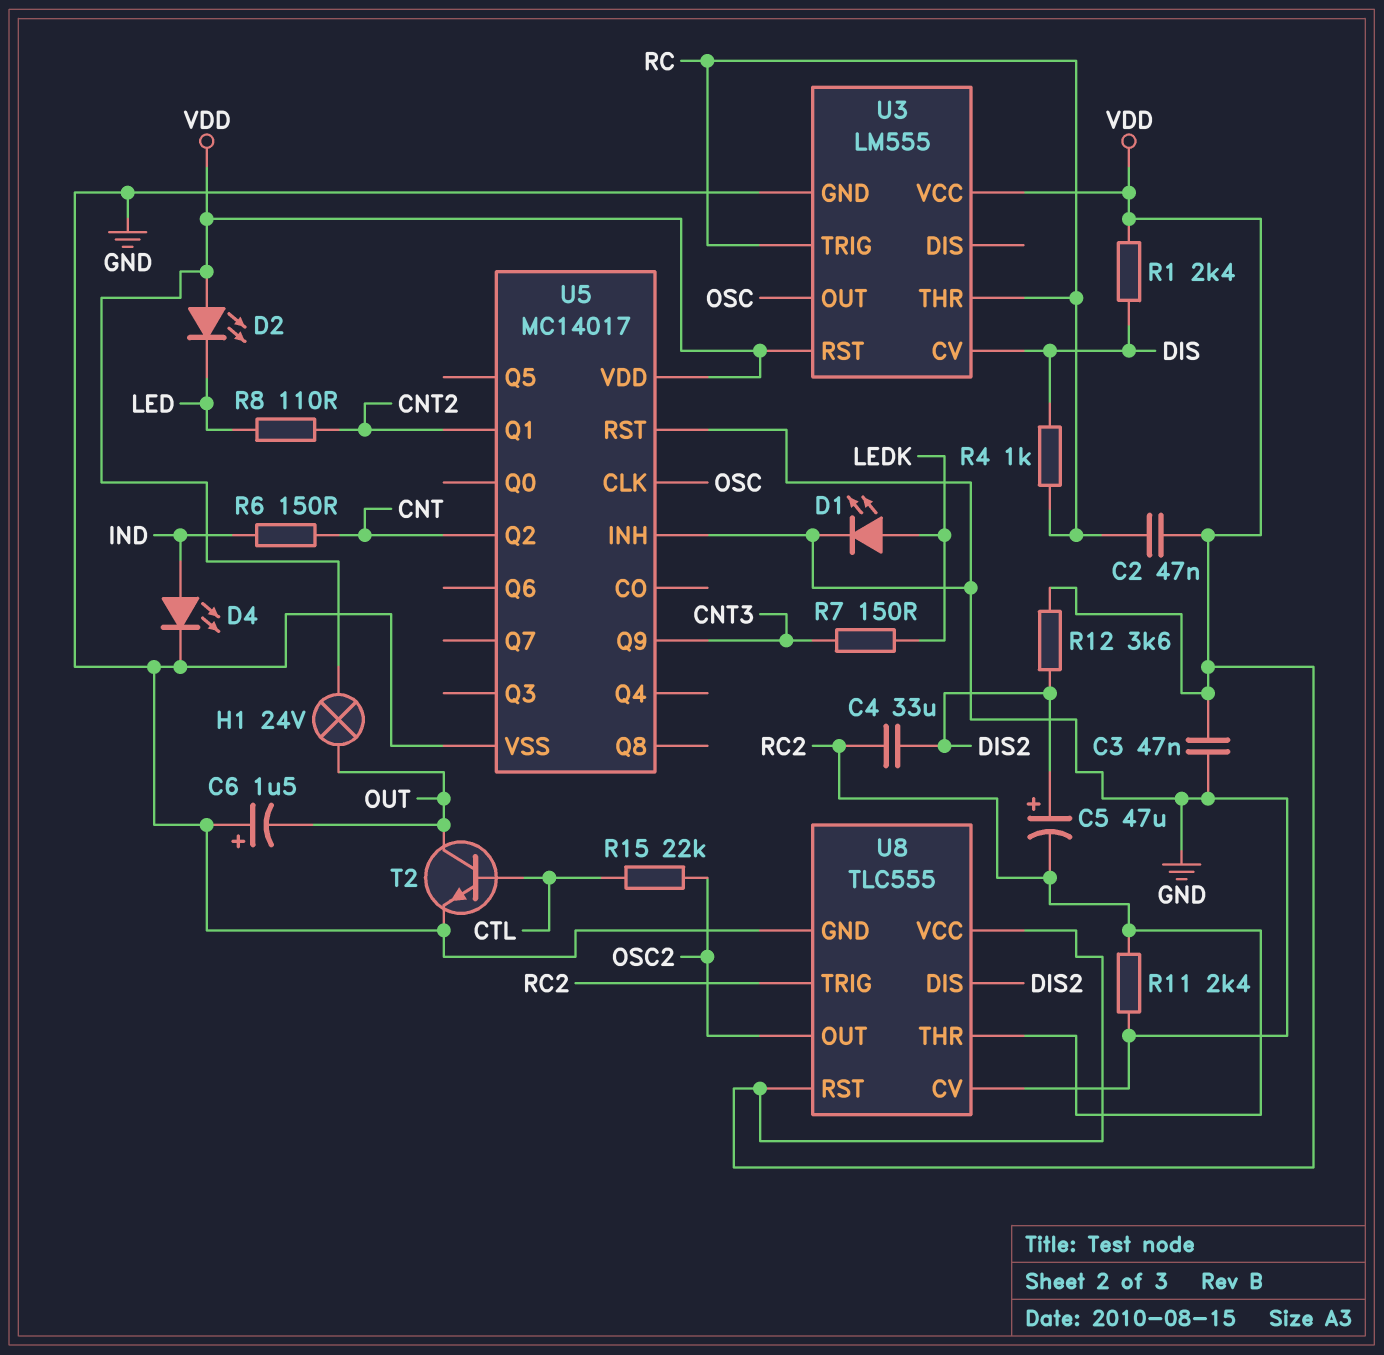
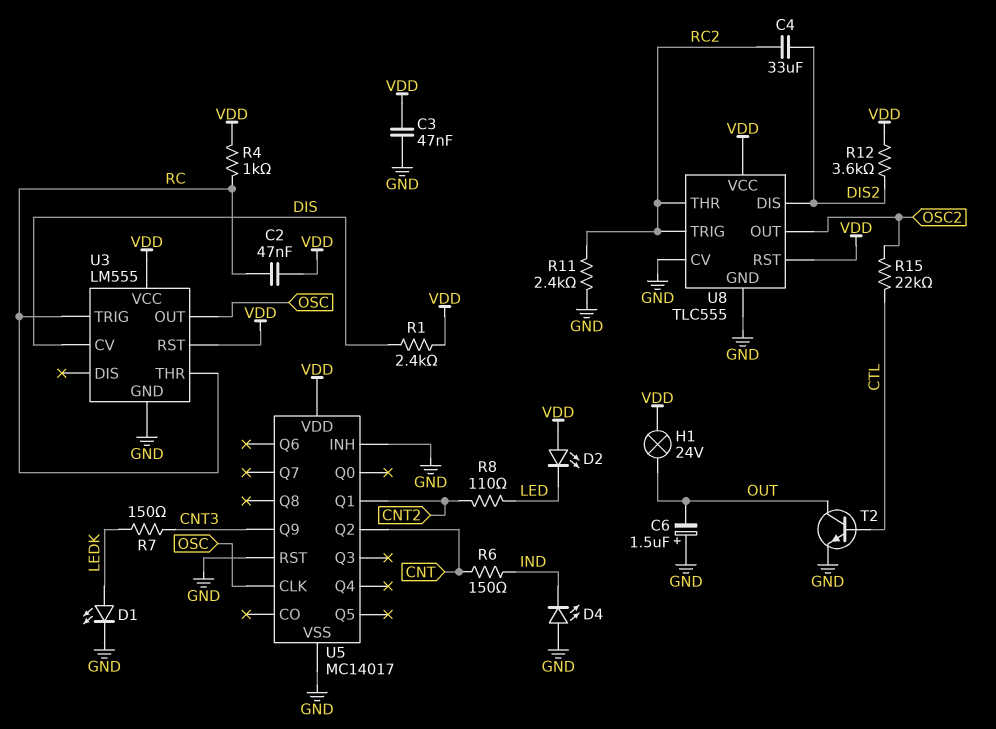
C5: 47uF (plus DIS2, minus RC2) -> none
D4: LED (A IND, K GND) -> LED (A GND, K IND)
R4: 1k (DIS, RC) -> 1k (RC, VDD)

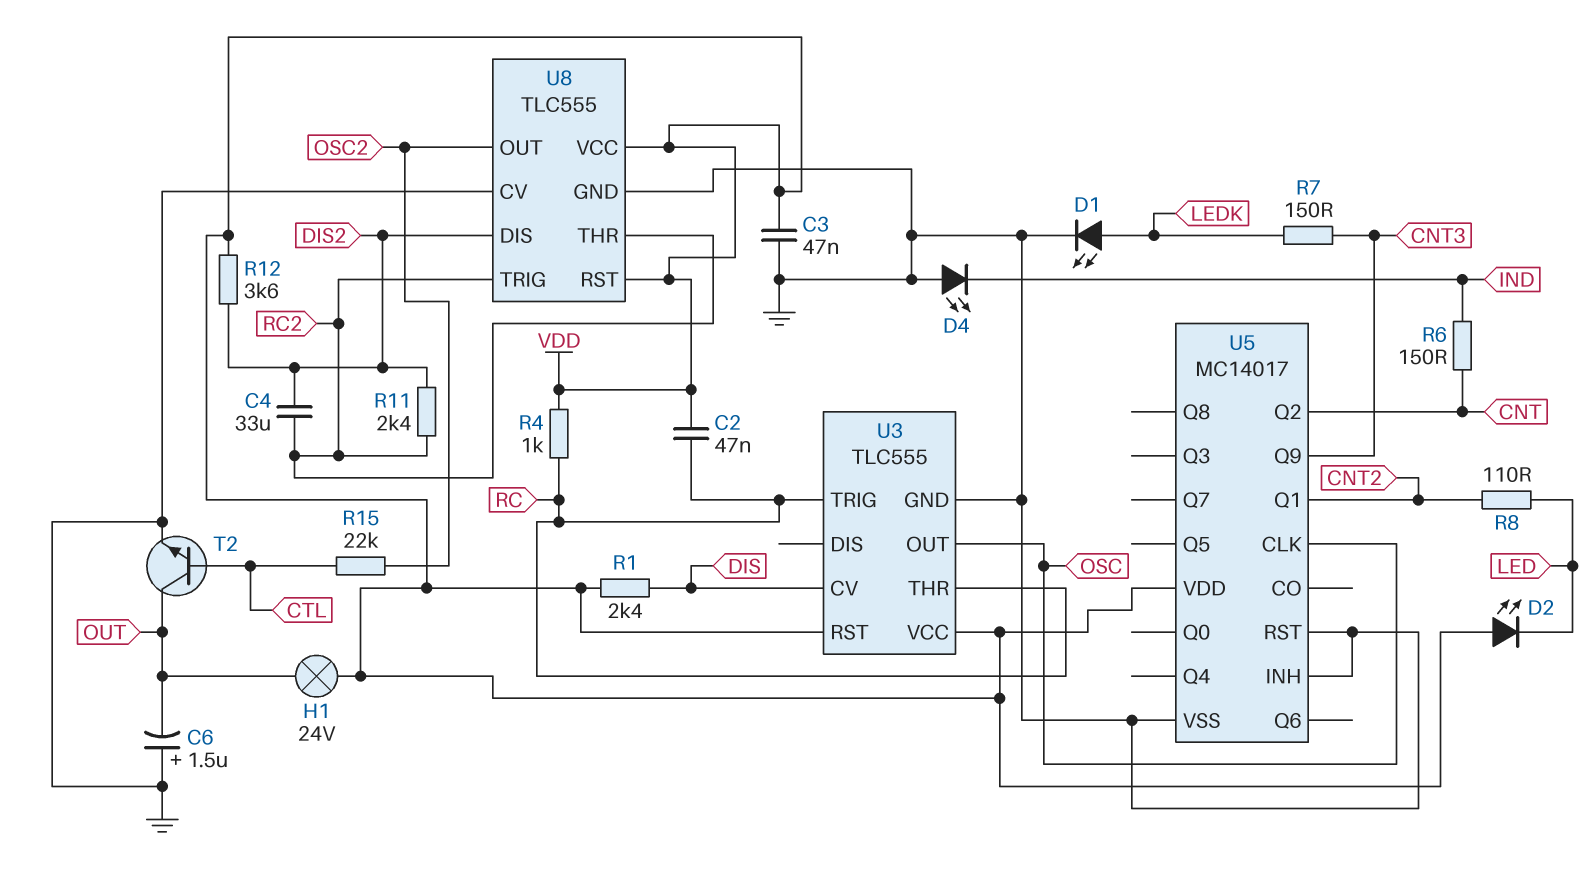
R11: 2.4k (GND, RC2) -> 2.4k (DIS2, RC2)
U3: LM555 -> TLC555

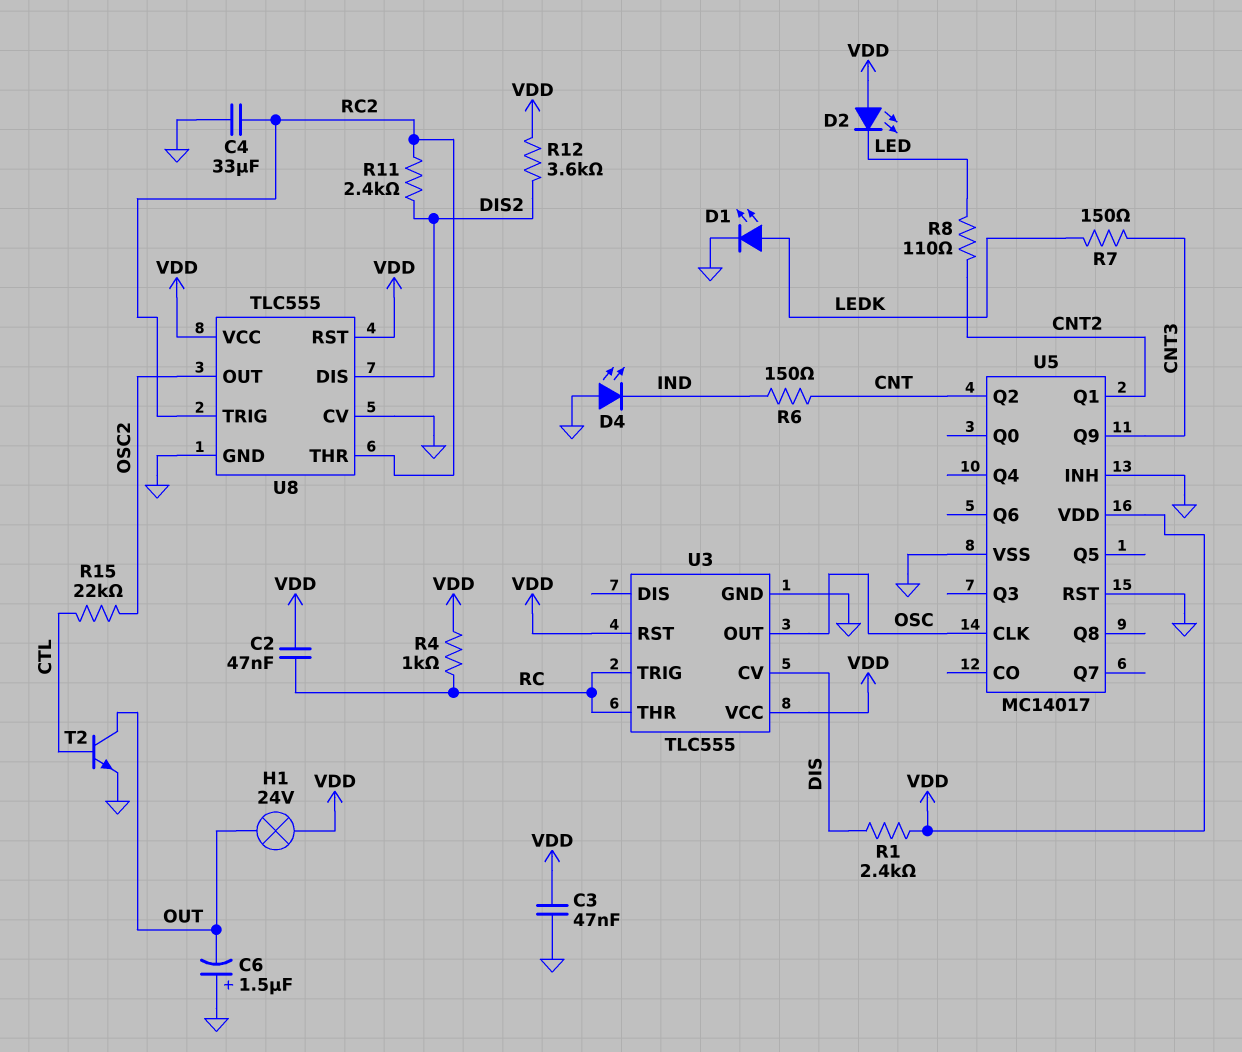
C4: 33uF (DIS2, RC2) -> 33uF (GND, RC2)

